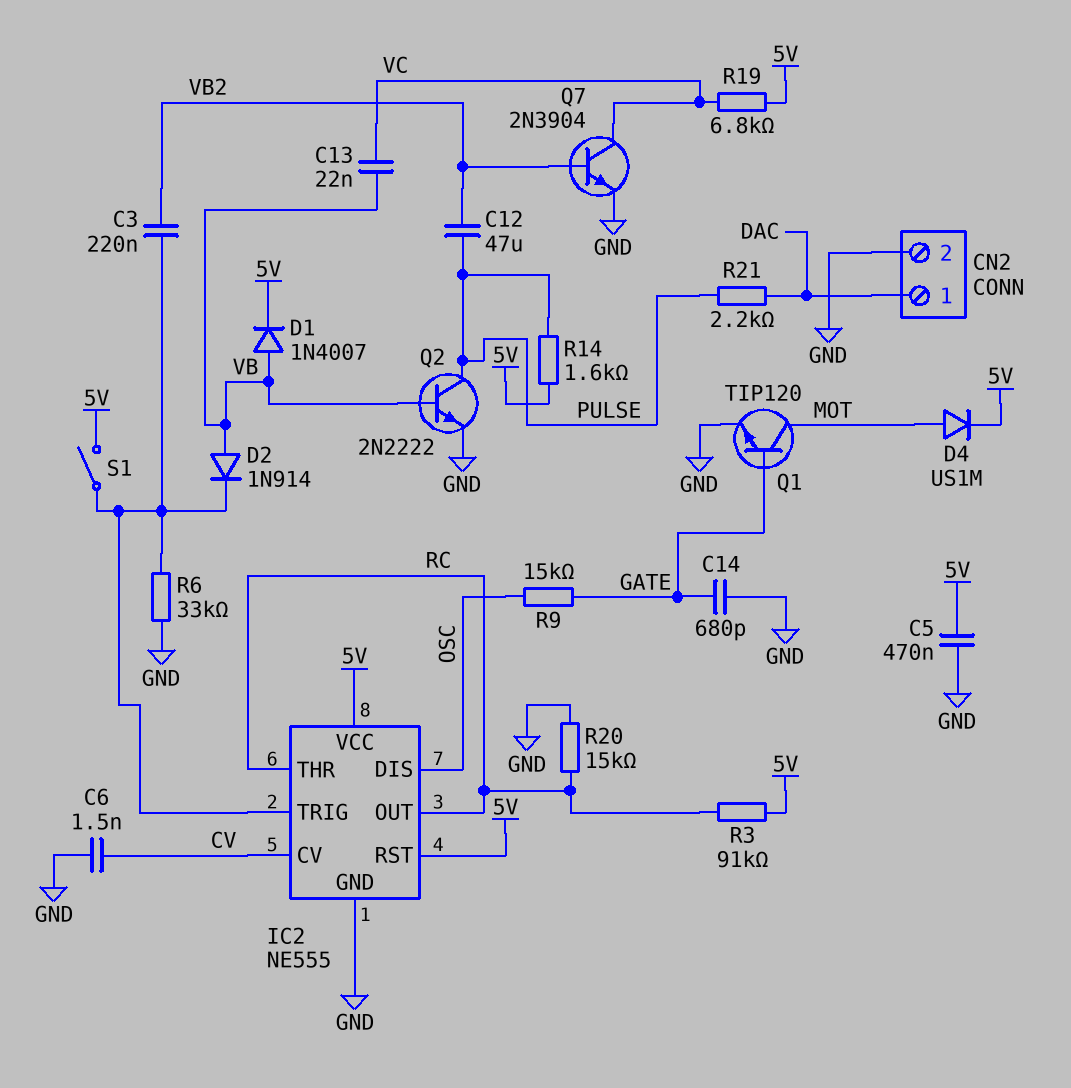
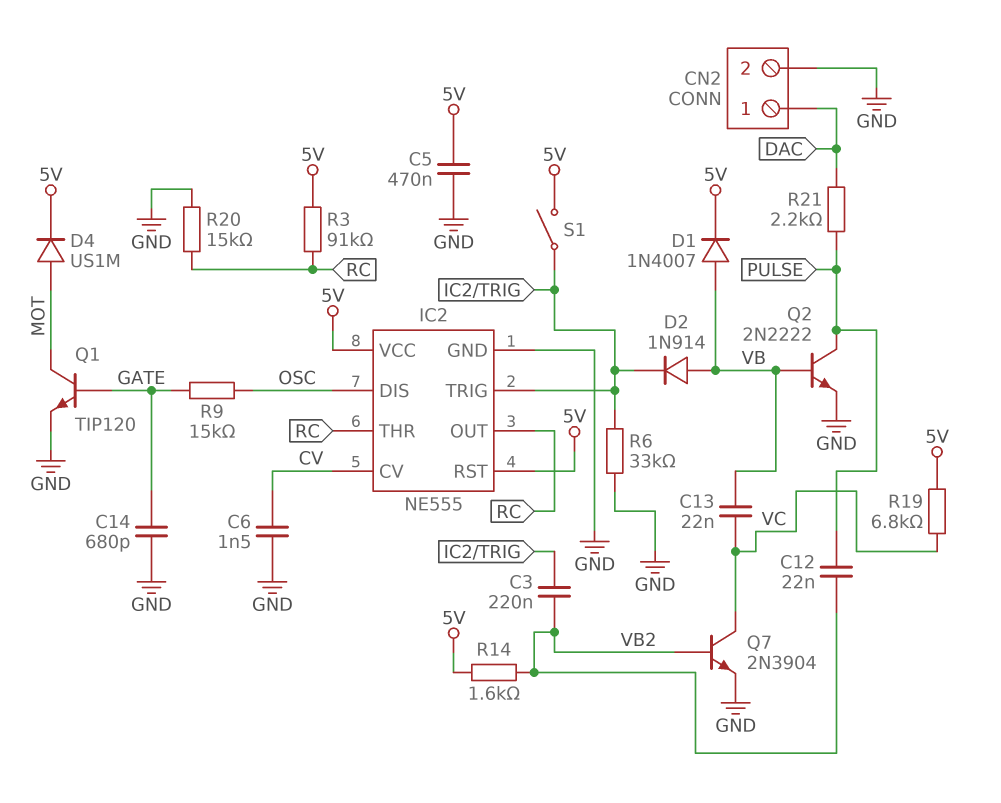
C12: 47uF (PULSE, VB2) -> 22nF (PULSE, VB2)
R14: 1.6k (5V, PULSE) -> 1.6k (5V, VB2)

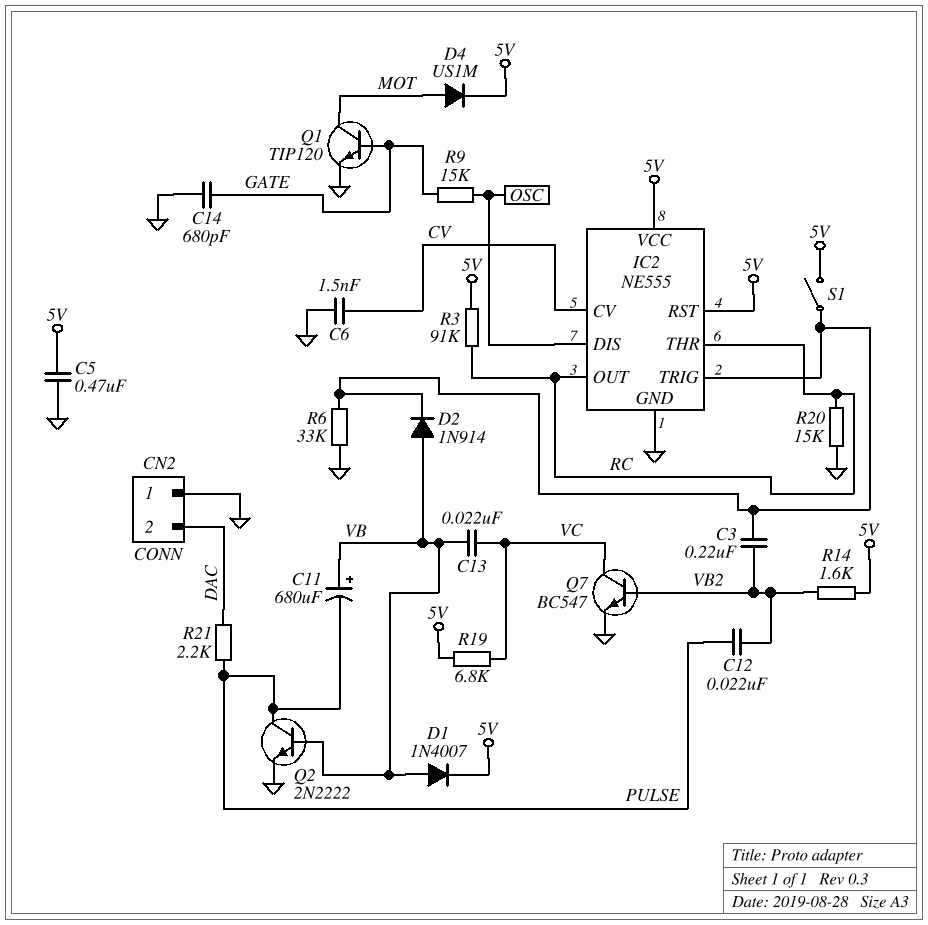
C11: none -> 680uF (plus VB, minus PULSE)
CN2 pin 1: DAC -> GND
CN2 pin 2: GND -> DAC
Q7: NPN 2N3904 (B VB2, C VC, E GND) -> NPN BC547 (B VB2, C VC, E GND)

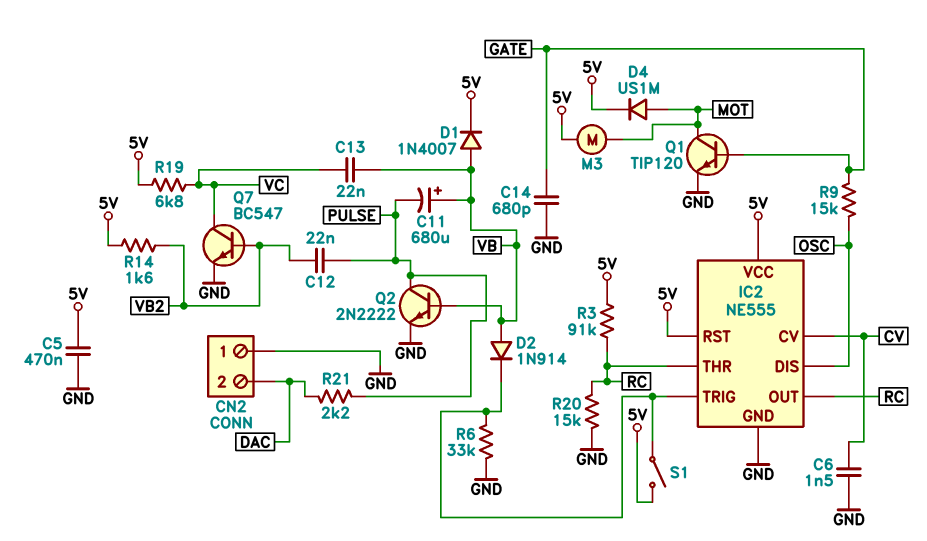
C3: 220nF (IC2/TRIG, VB2) -> none
M3: none -> motor (5V, MOT)

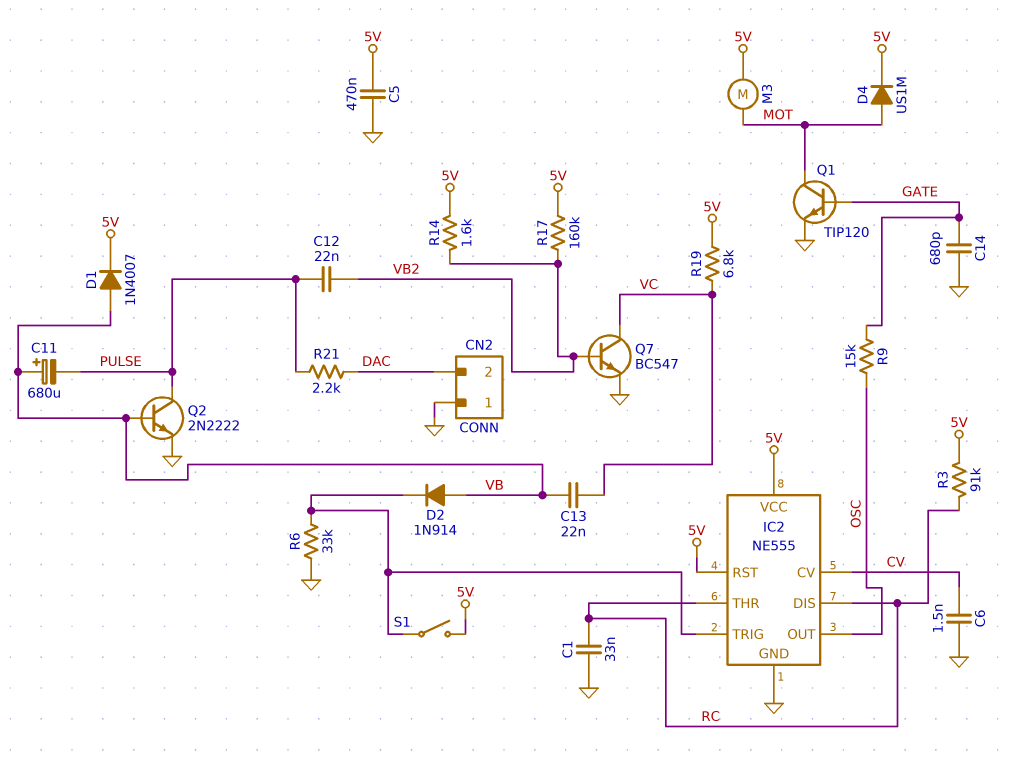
C1: none -> 33nF (GND, RC)
IC2 pin DIS: OSC -> RC
IC2 pin OUT: RC -> OSC
R17: none -> 160k (5V, VB2)
R20: 15k (GND, RC) -> none

